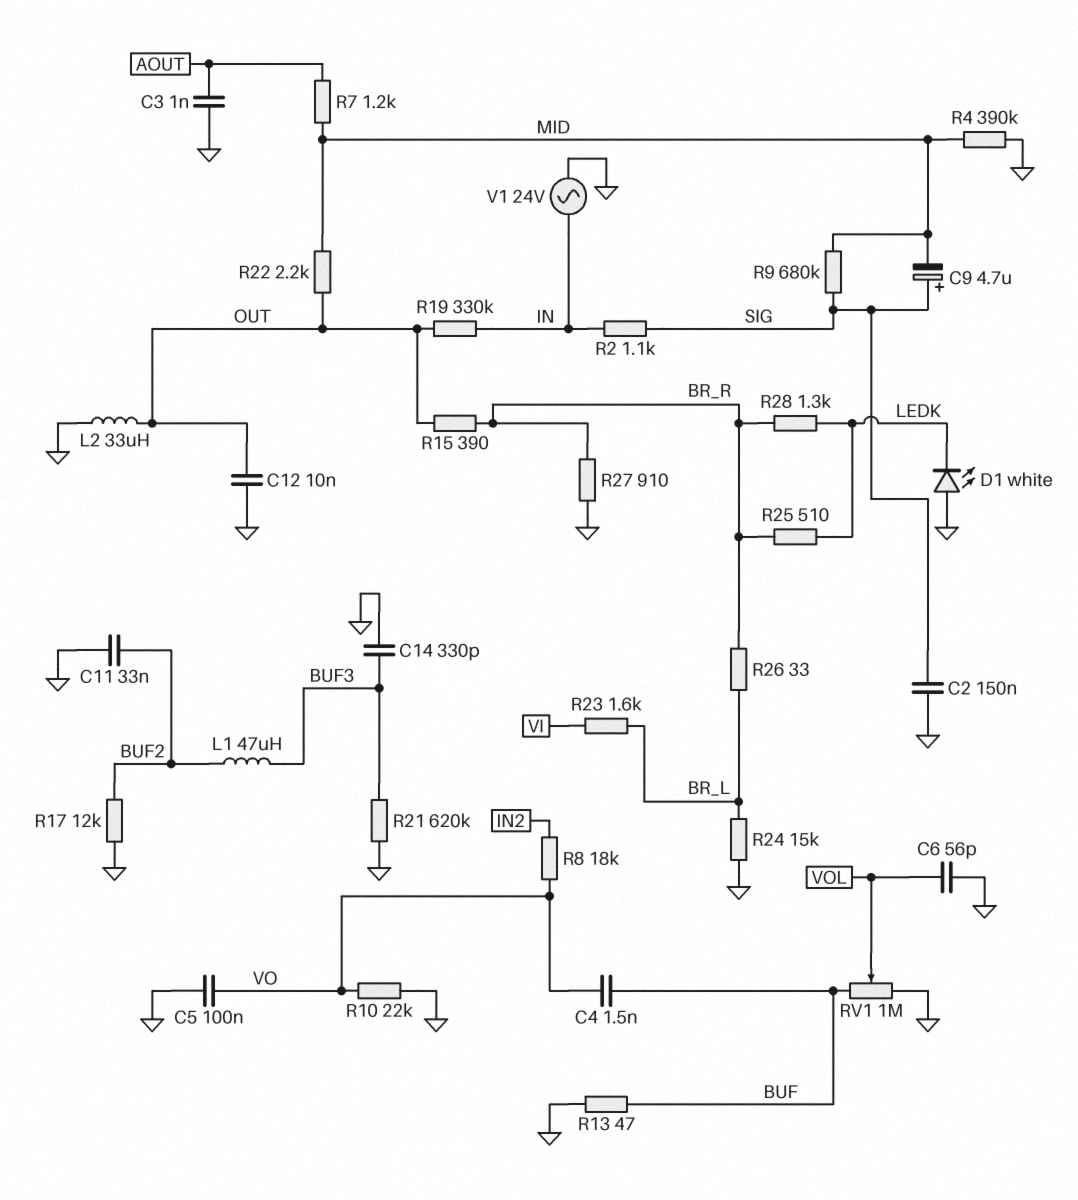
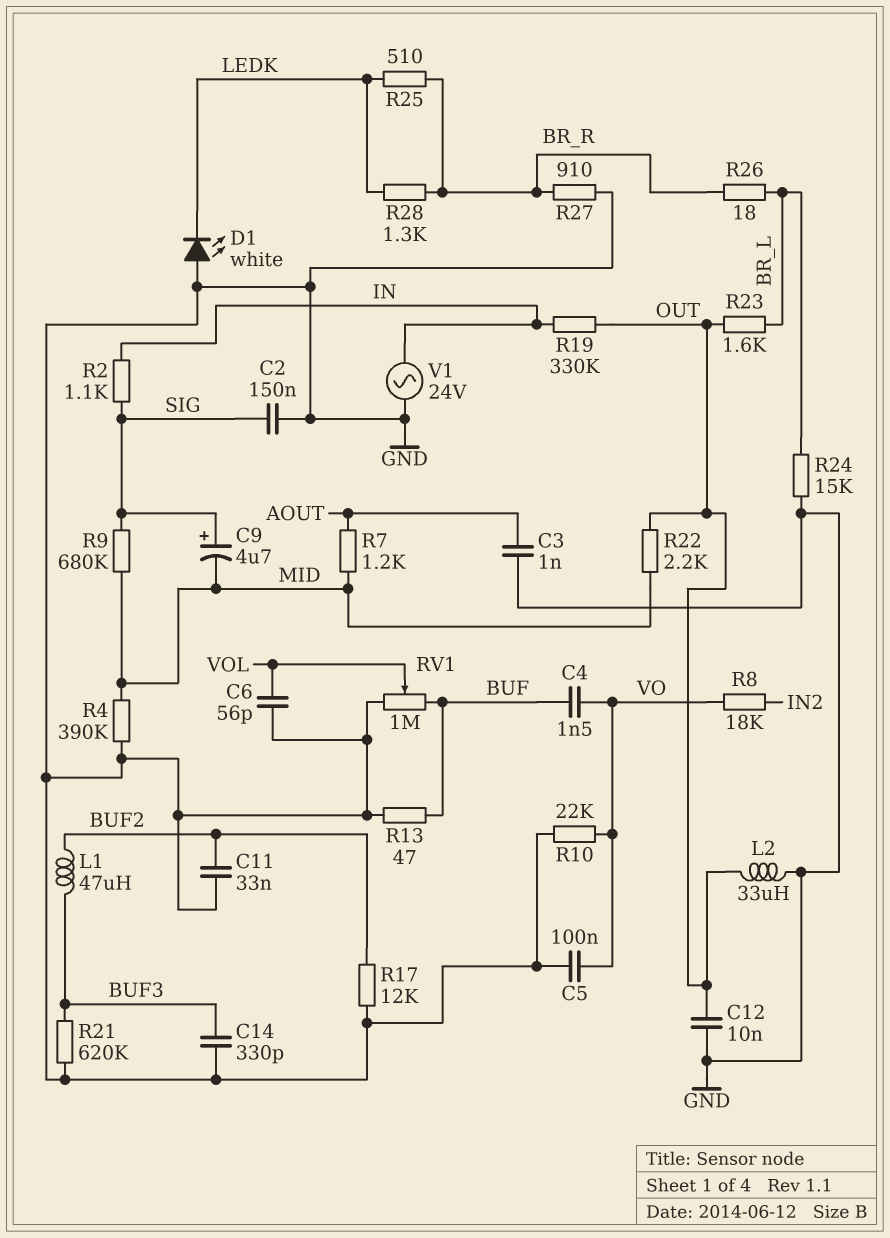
R15: 390 (BR_R, OUT) -> none
R23: 1.6k (BR_L, VI) -> 1.6k (BR_L, OUT)
R26: 33 (BR_L, BR_R) -> 18 (BR_L, BR_R)

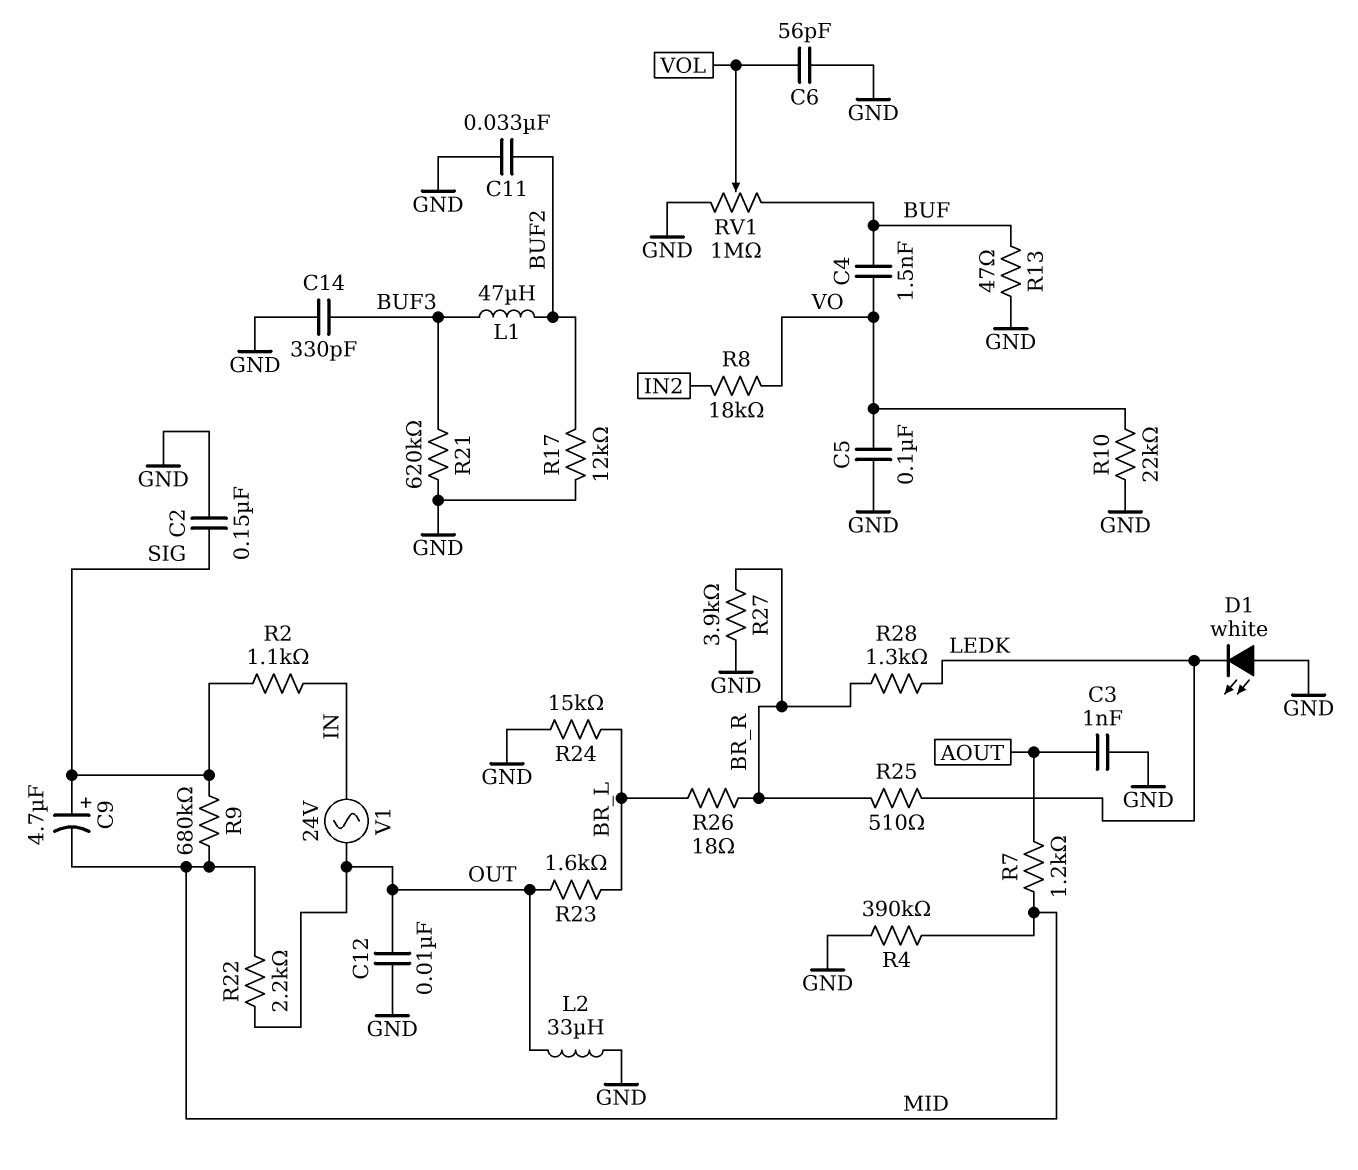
R19: 330k (IN, OUT) -> none
R27: 910 (BR_R, GND) -> 3.9k (BR_R, GND)
V1: AC 24V (GND, IN) -> AC 24V (IN, OUT)

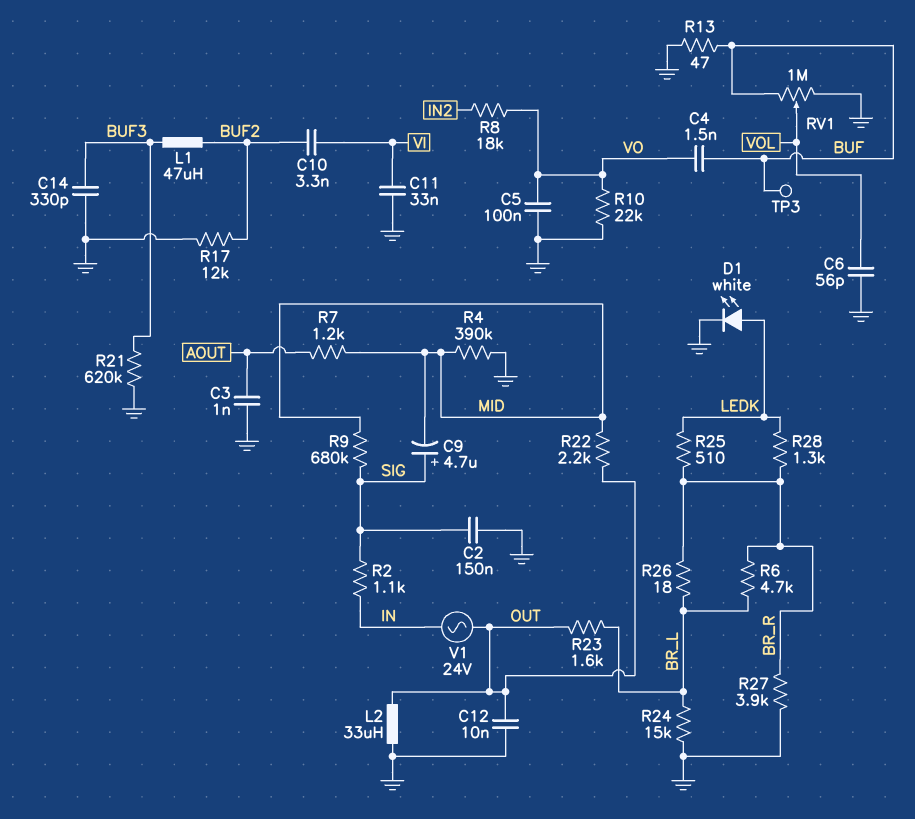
C10: none -> 3.3nF (BUF2, VI)
C11: 33nF (BUF2, GND) -> 33nF (GND, VI)
D1: LED white (A GND, K LEDK) -> LED white (A LEDK, K GND)
R6: none -> 4.7k (BR_L, BR_R)
TP3: none -> test point (BUF)

